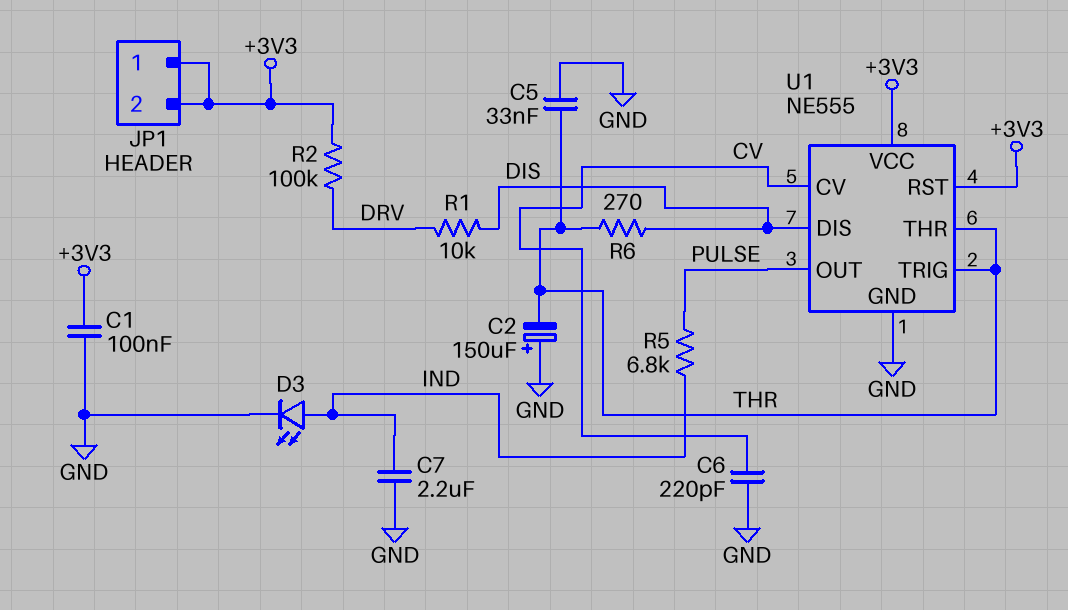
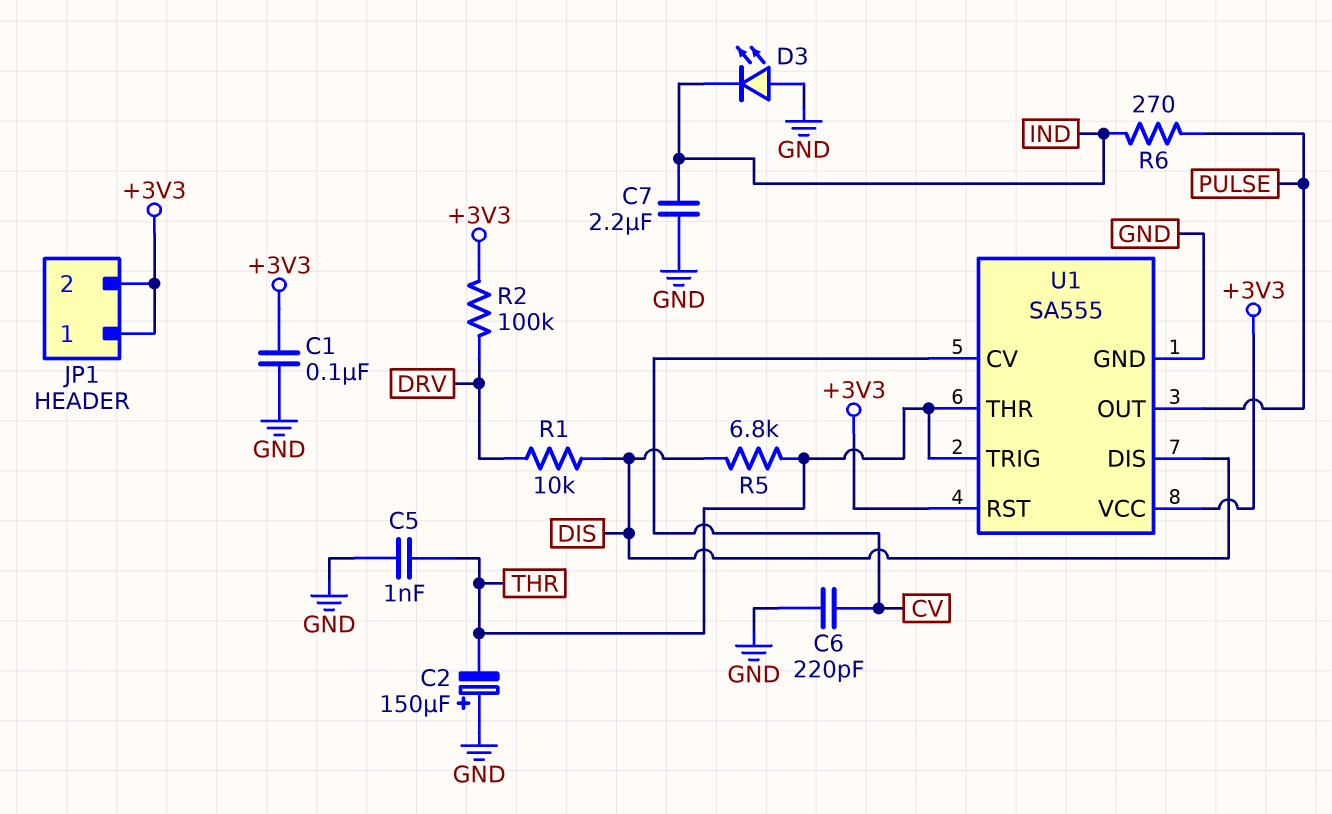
C5: 33nF (GND, THR) -> 1nF (GND, THR)
D3: LED (A IND, K GND) -> LED (A GND, K IND)
R5: 6.8k (IND, PULSE) -> 6.8k (DIS, THR)
R6: 270 (DIS, THR) -> 270 (IND, PULSE)
U1: NE555 -> SA555

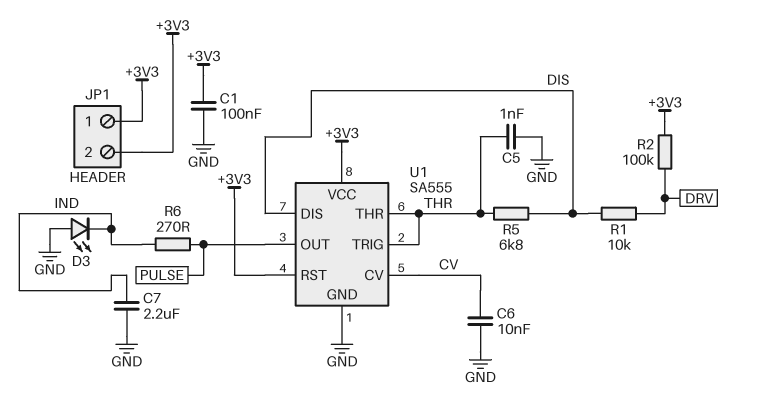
C2: 150uF (plus GND, minus THR) -> none
C6: 220pF (CV, GND) -> 10nF (CV, GND)

